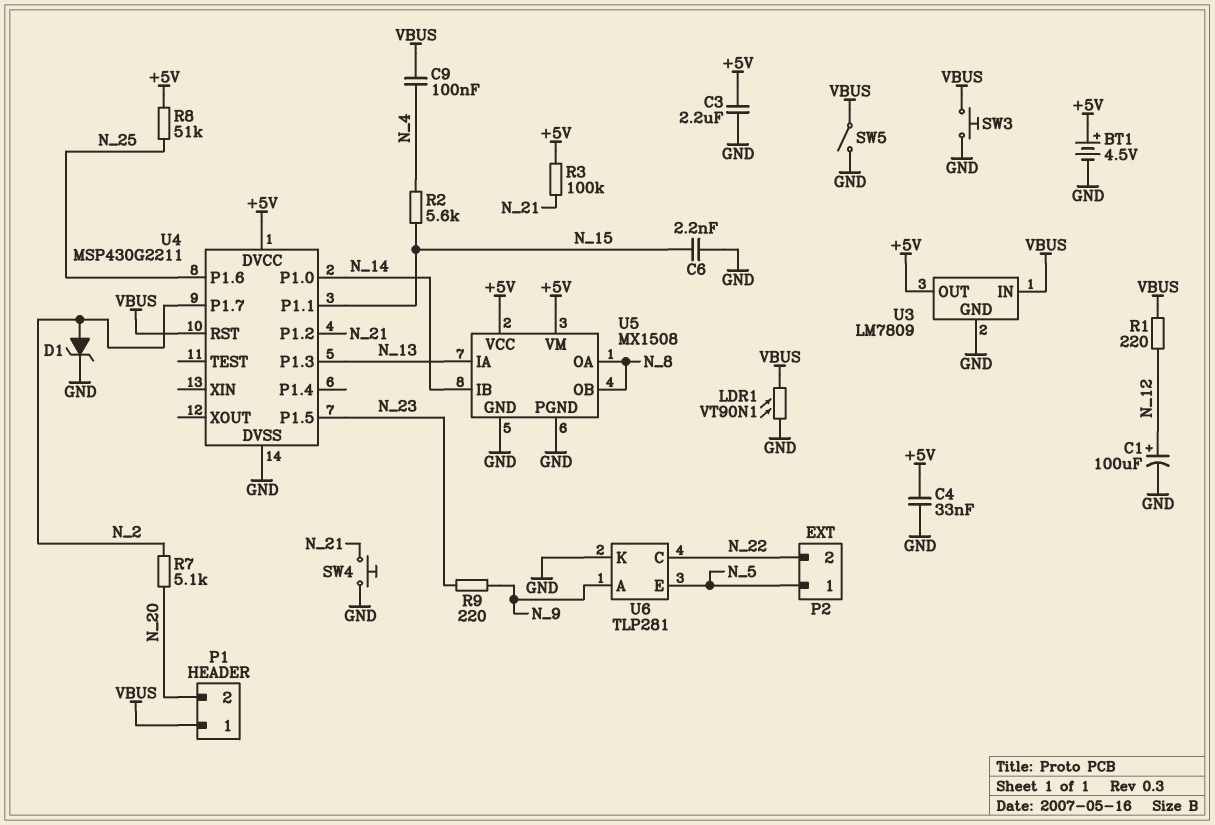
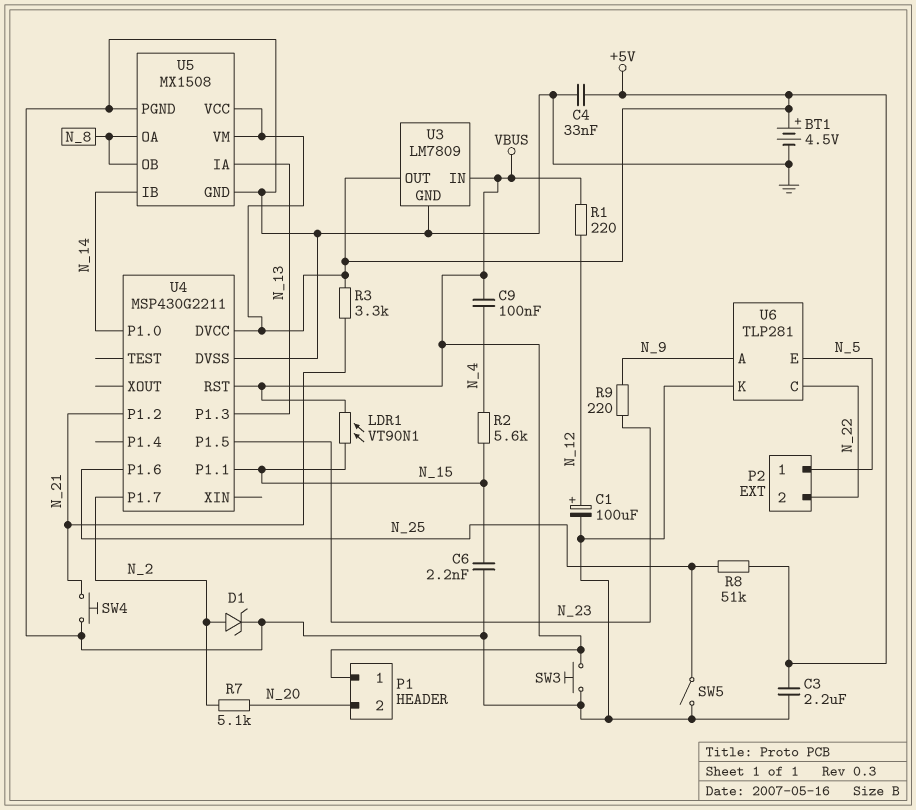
LDR1: VT90N1 (GND, VBUS) -> VT90N1 (N_15, VBUS)
R3: 100k (+5V, N_21) -> 3.3k (+5V, N_21)
SW5: switch (GND, VBUS) -> switch (GND, N_25)

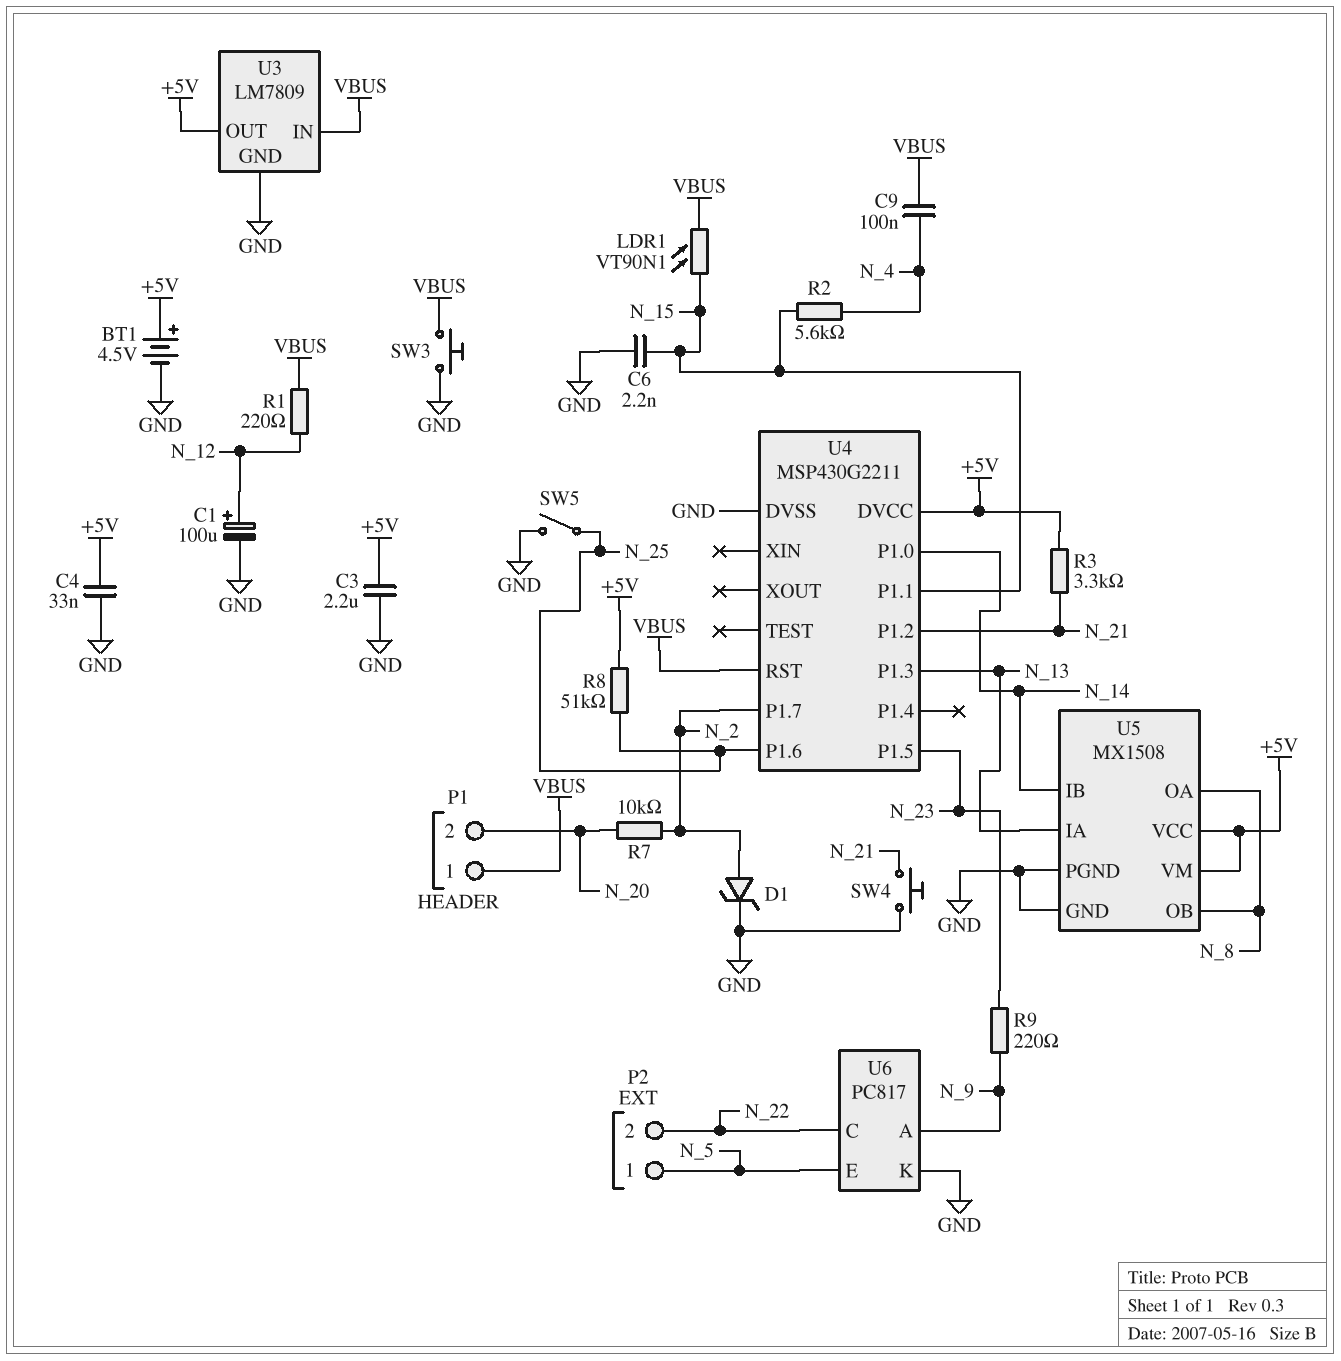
R7: 5.1k (N_2, N_20) -> 10k (N_2, N_20)
U6: TLP281 -> PC817

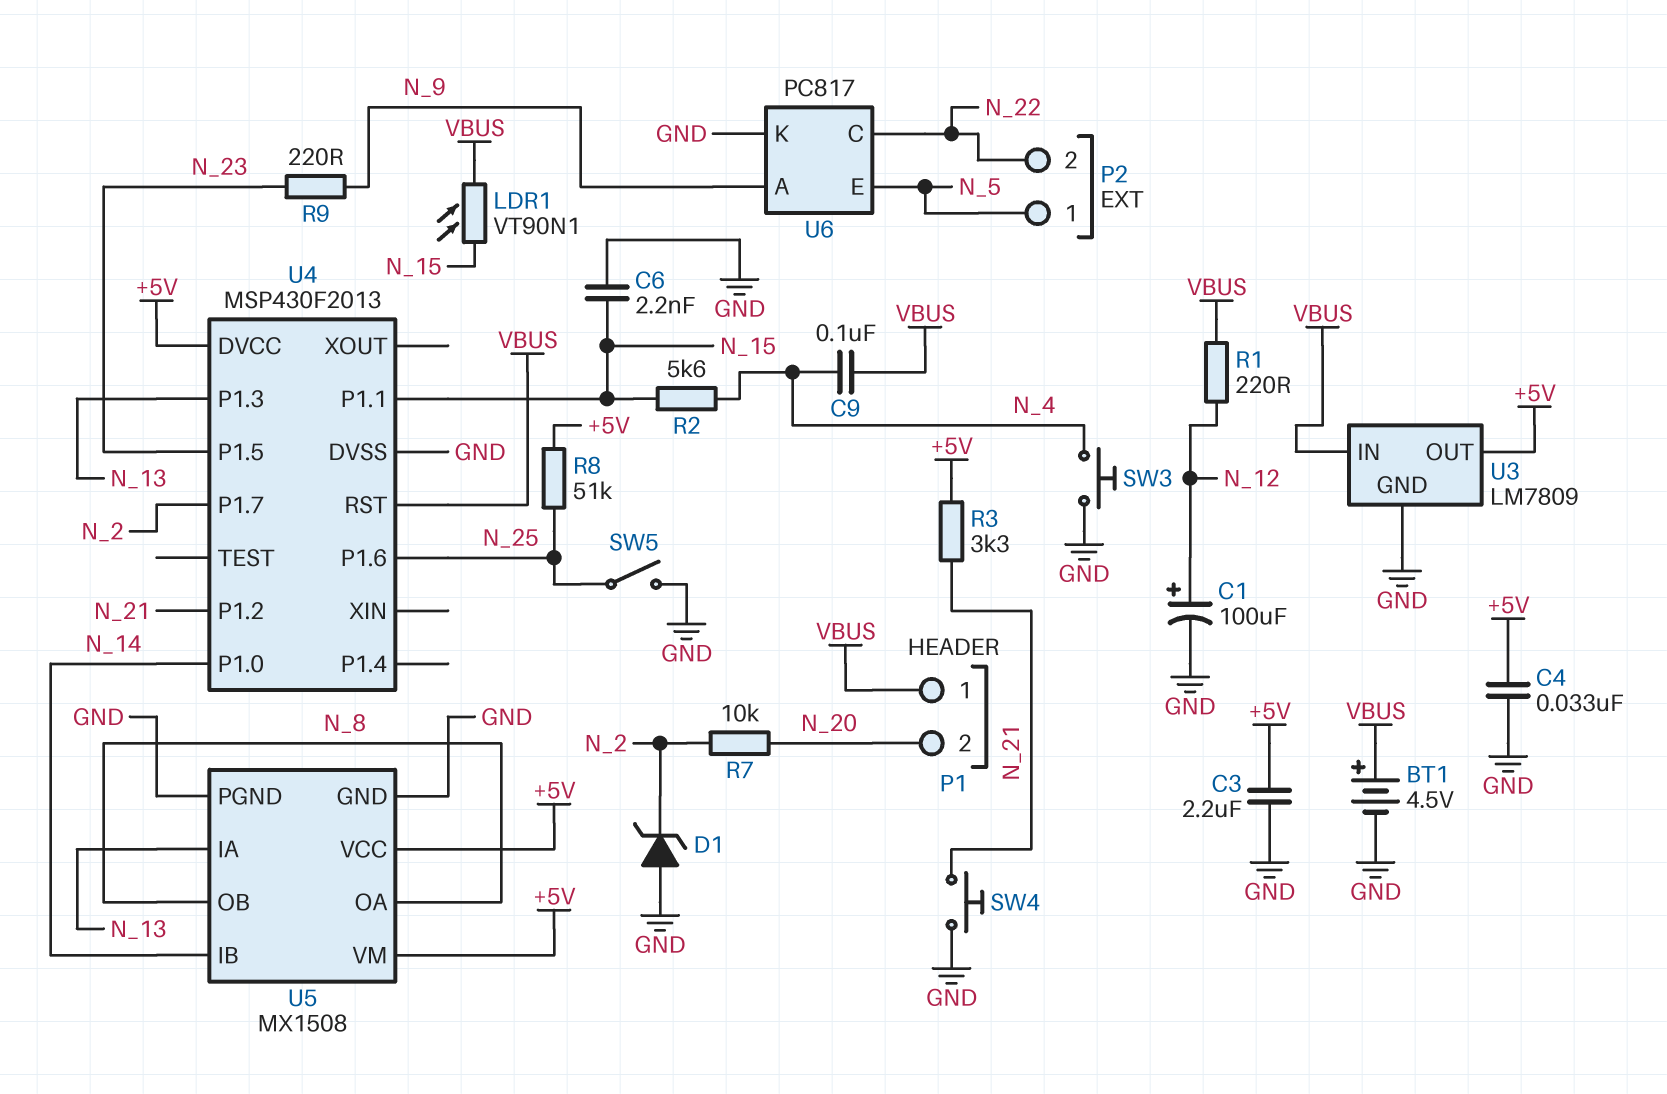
BT1: 4.5V (plus +5V, minus GND) -> 4.5V (plus VBUS, minus GND)
D1: zener (A N_2, K GND) -> zener (A GND, K N_2)
SW3: button (GND, VBUS) -> button (GND, N_4)
U4: MSP430G2211 -> MSP430F2013

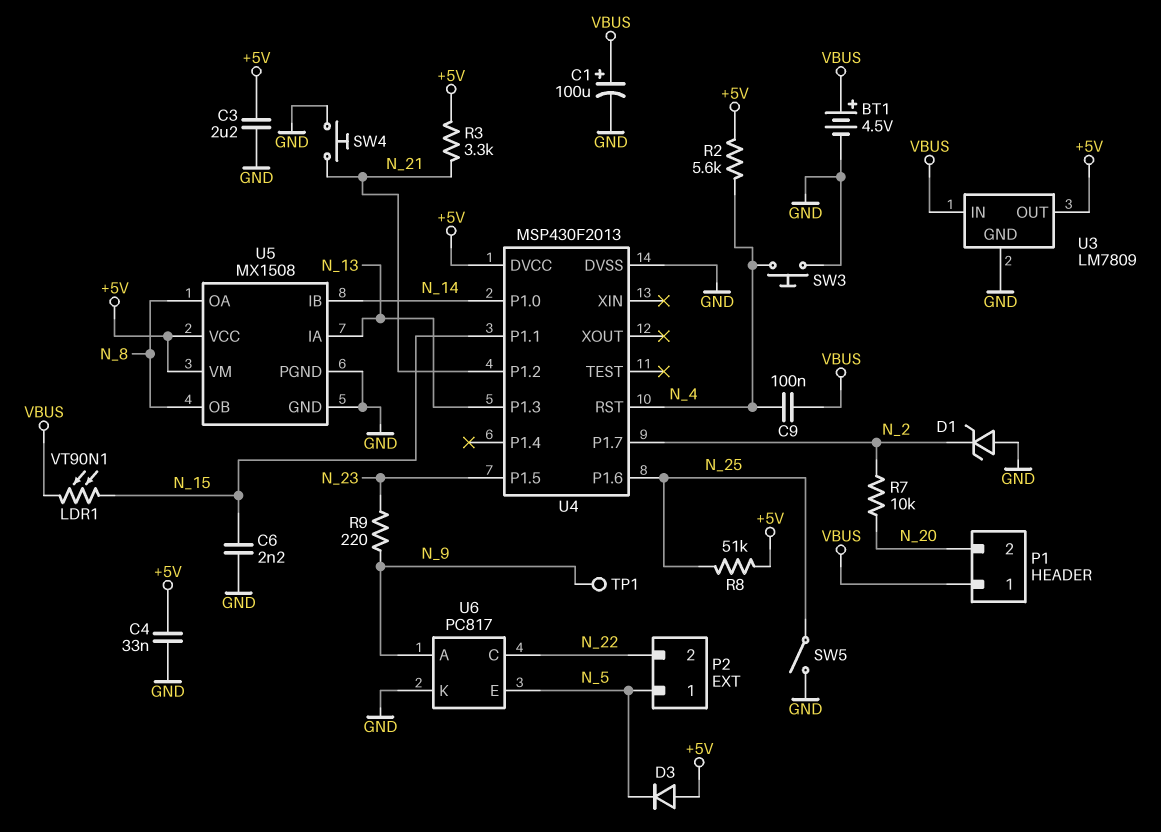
C1: 100uF (plus N_12, minus GND) -> 100uF (plus VBUS, minus GND)
D3: none -> diode (A +5V, K N_5)
R1: 220 (N_12, VBUS) -> none
R2: 5.6k (N_4, N_15) -> 5.6k (+5V, N_4)
TP1: none -> test point (N_9)
U4 pin RST: VBUS -> N_4

